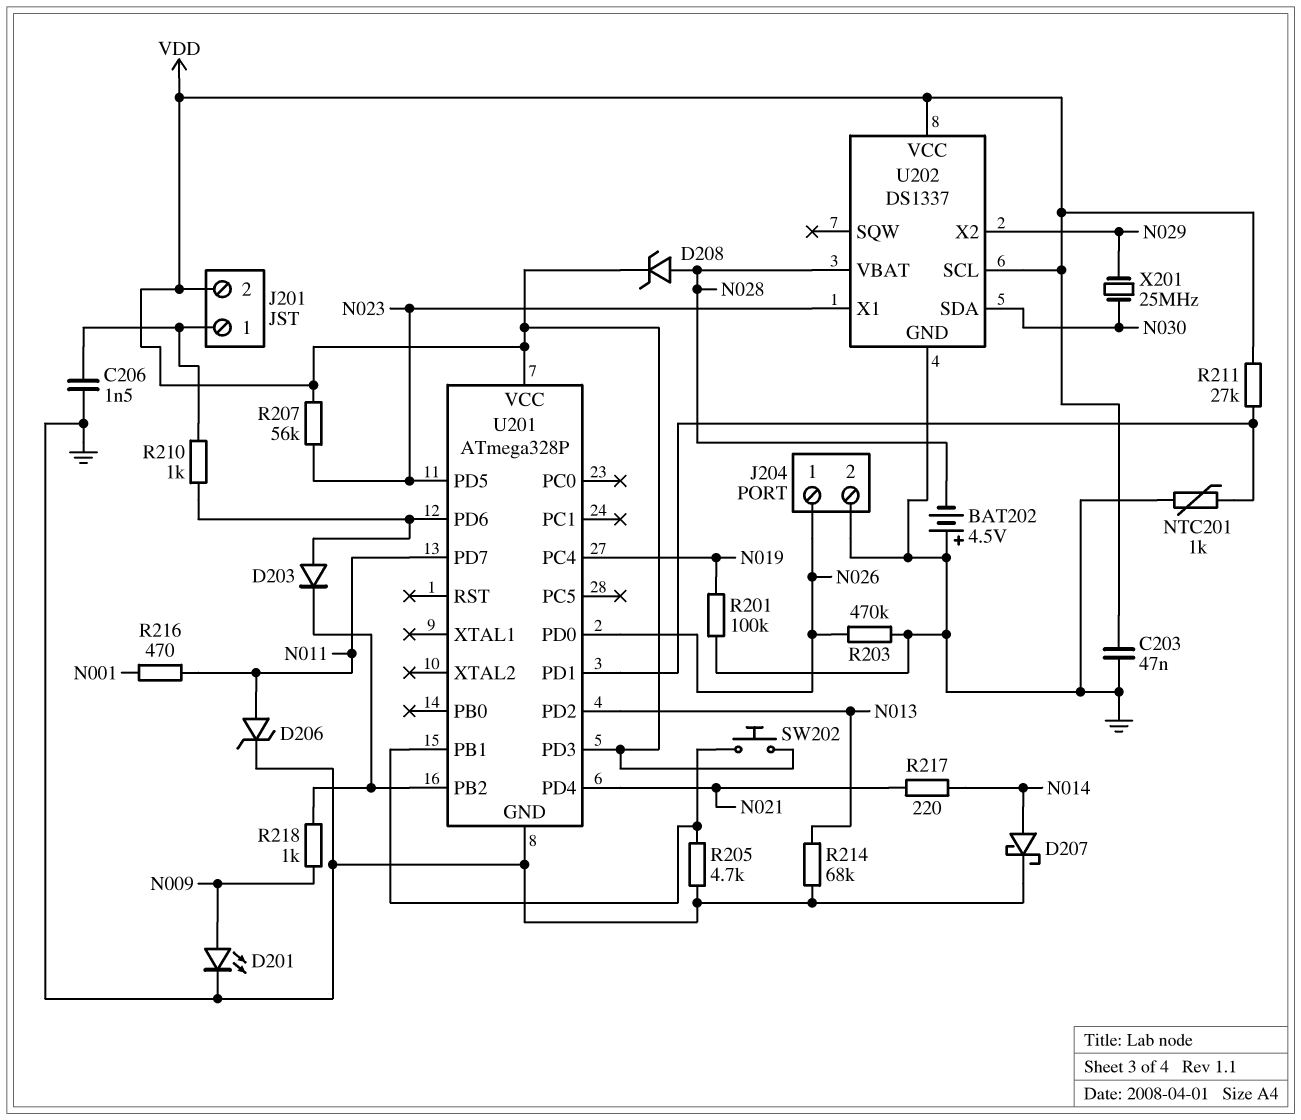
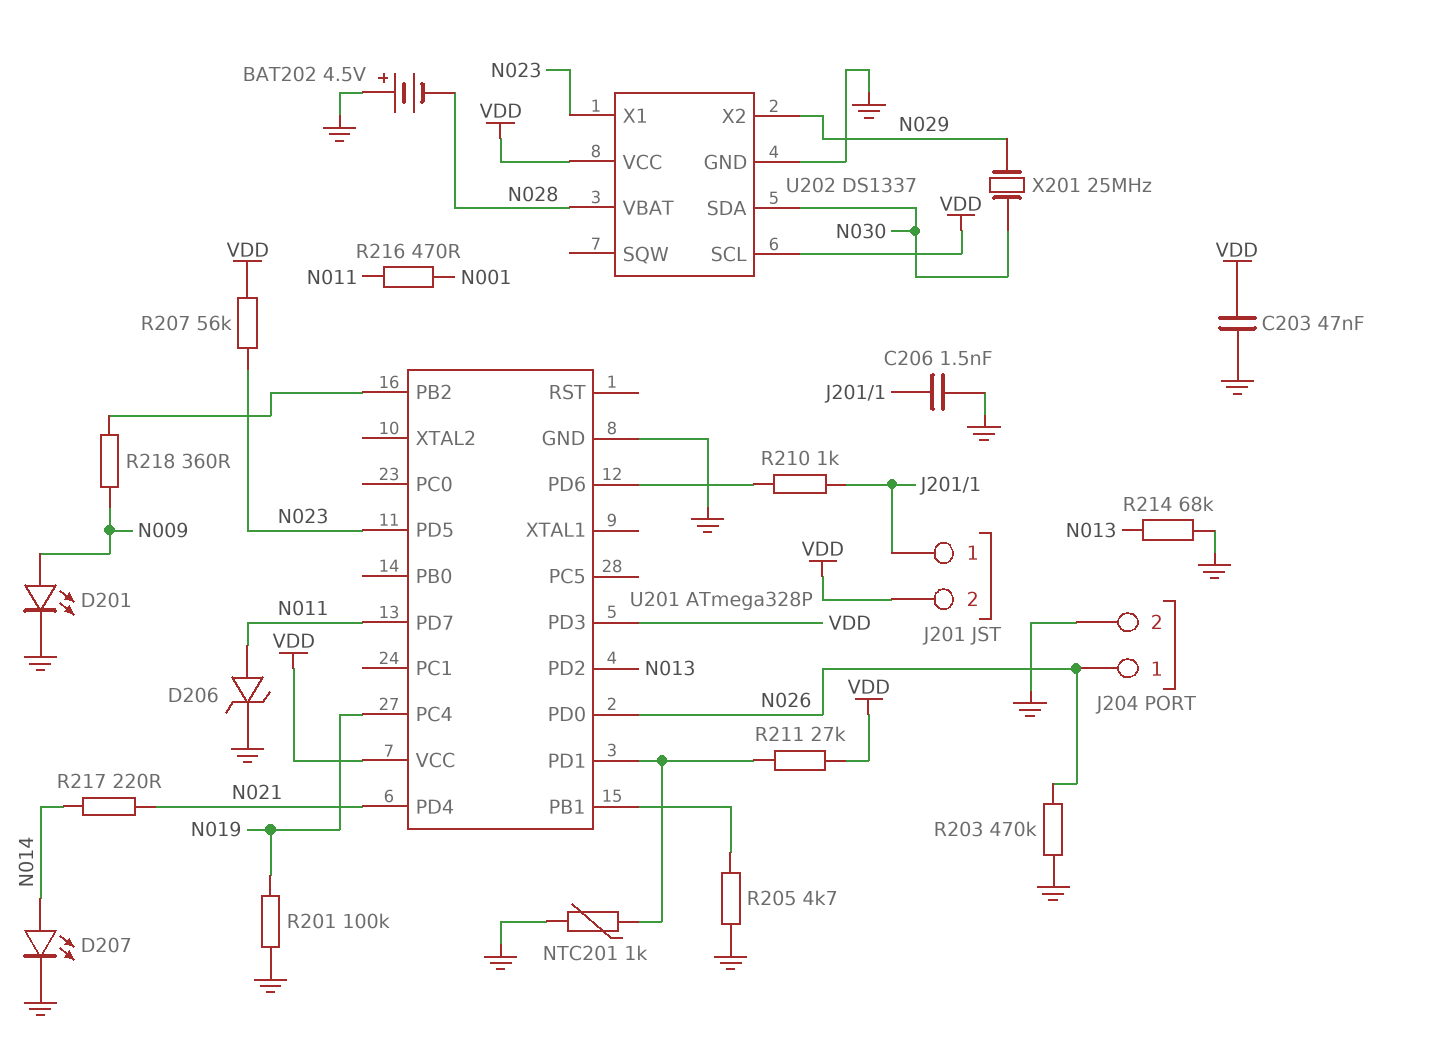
D203: diode (A U201/PD6, K U201/PB2) -> none
D207: schottky (A N014, K GND) -> LED (A N014, K GND)
D208: zener (A N028, K VDD) -> none
R218: 1k (N009, U201/PB2) -> 360 (N009, U201/PB2)
SW202: button (U201/PB1, VDD) -> none

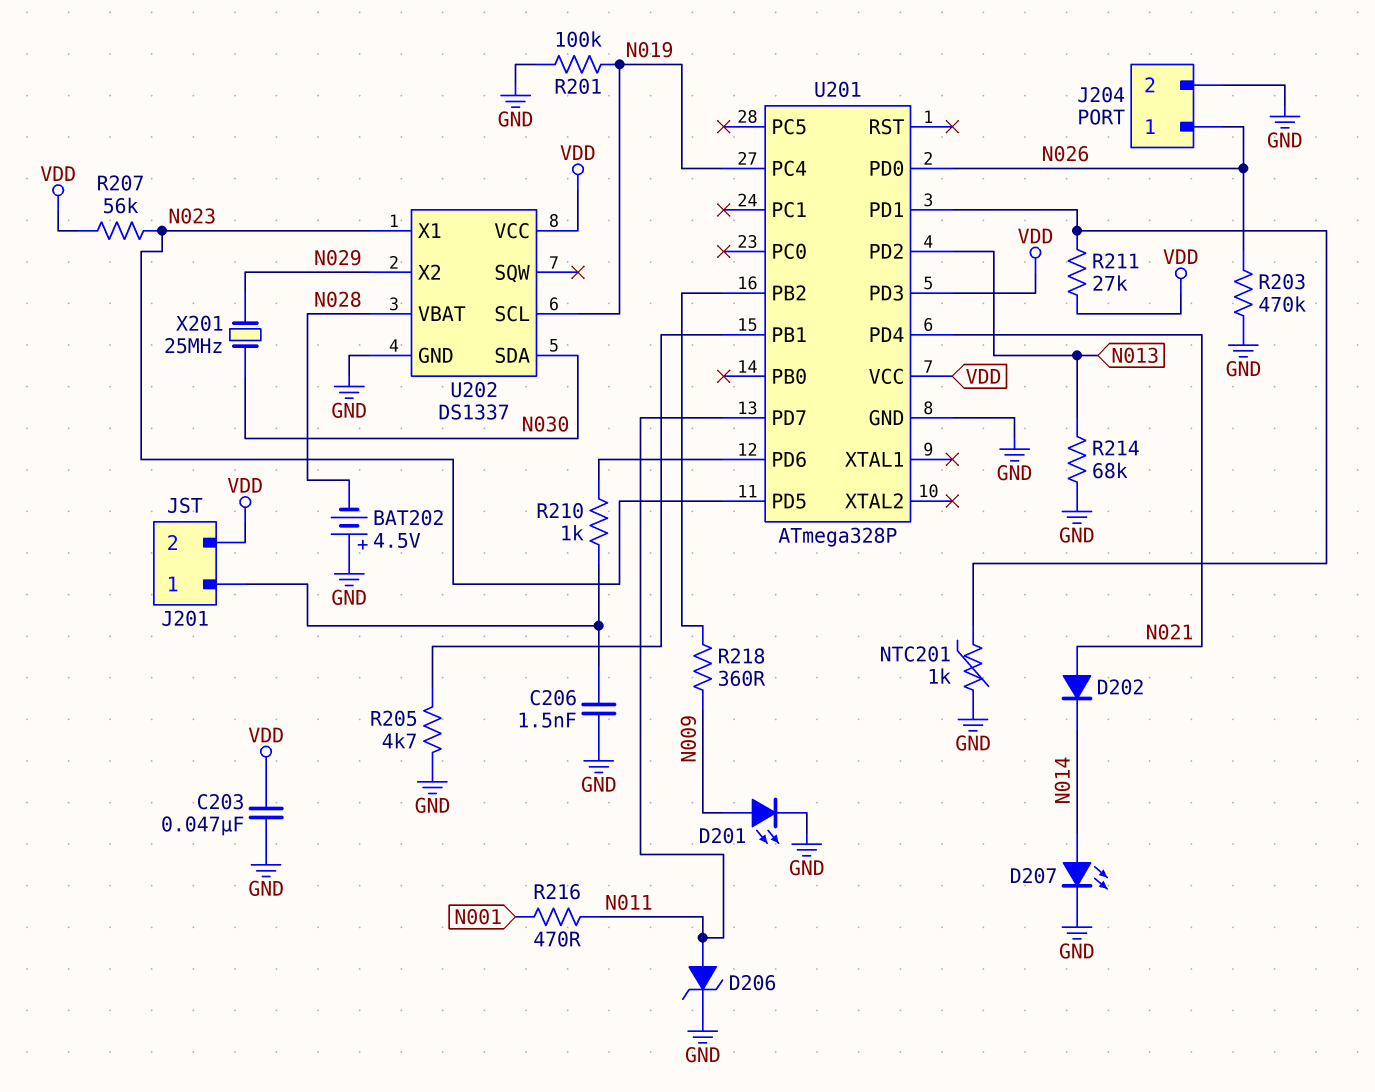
D202: none -> diode (A N021, K N014)
R217: 220 (N014, N021) -> none
U202 pin SCL: VDD -> N019

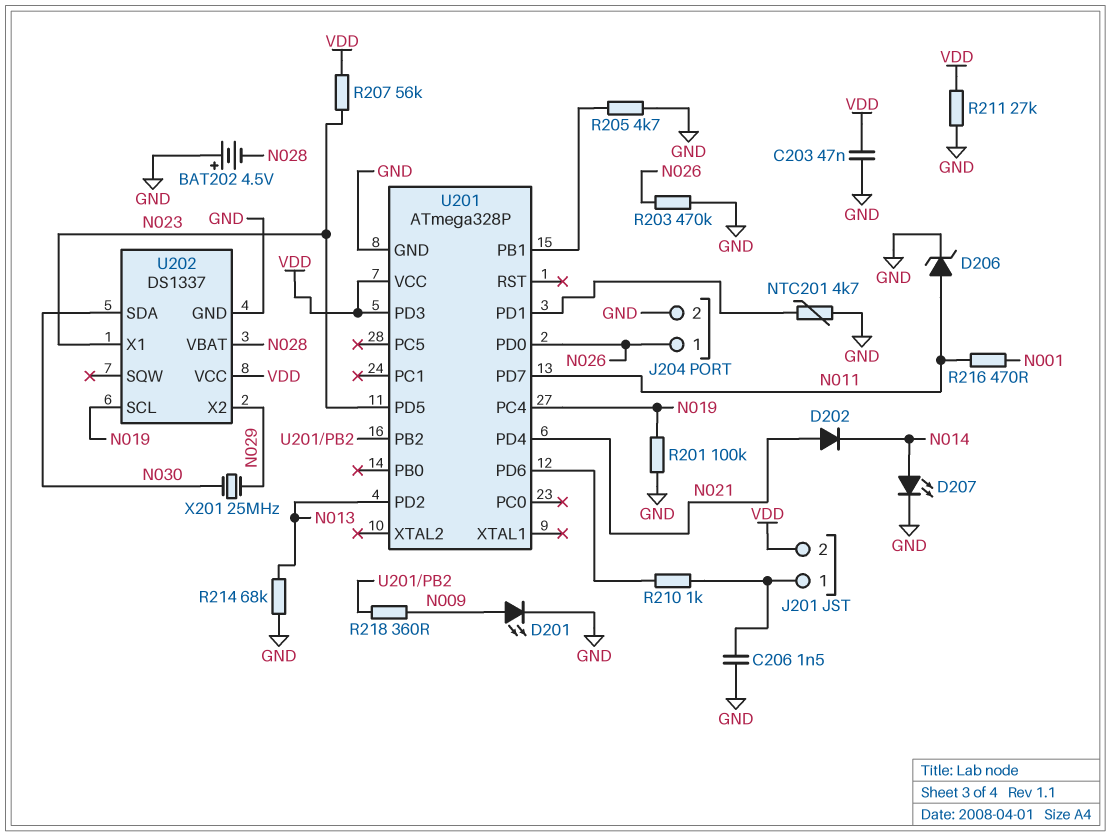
NTC201: 1k (GND, U201/PD1) -> 4.7k (GND, U201/PD1)
R211: 27k (U201/PD1, VDD) -> 27k (GND, VDD)

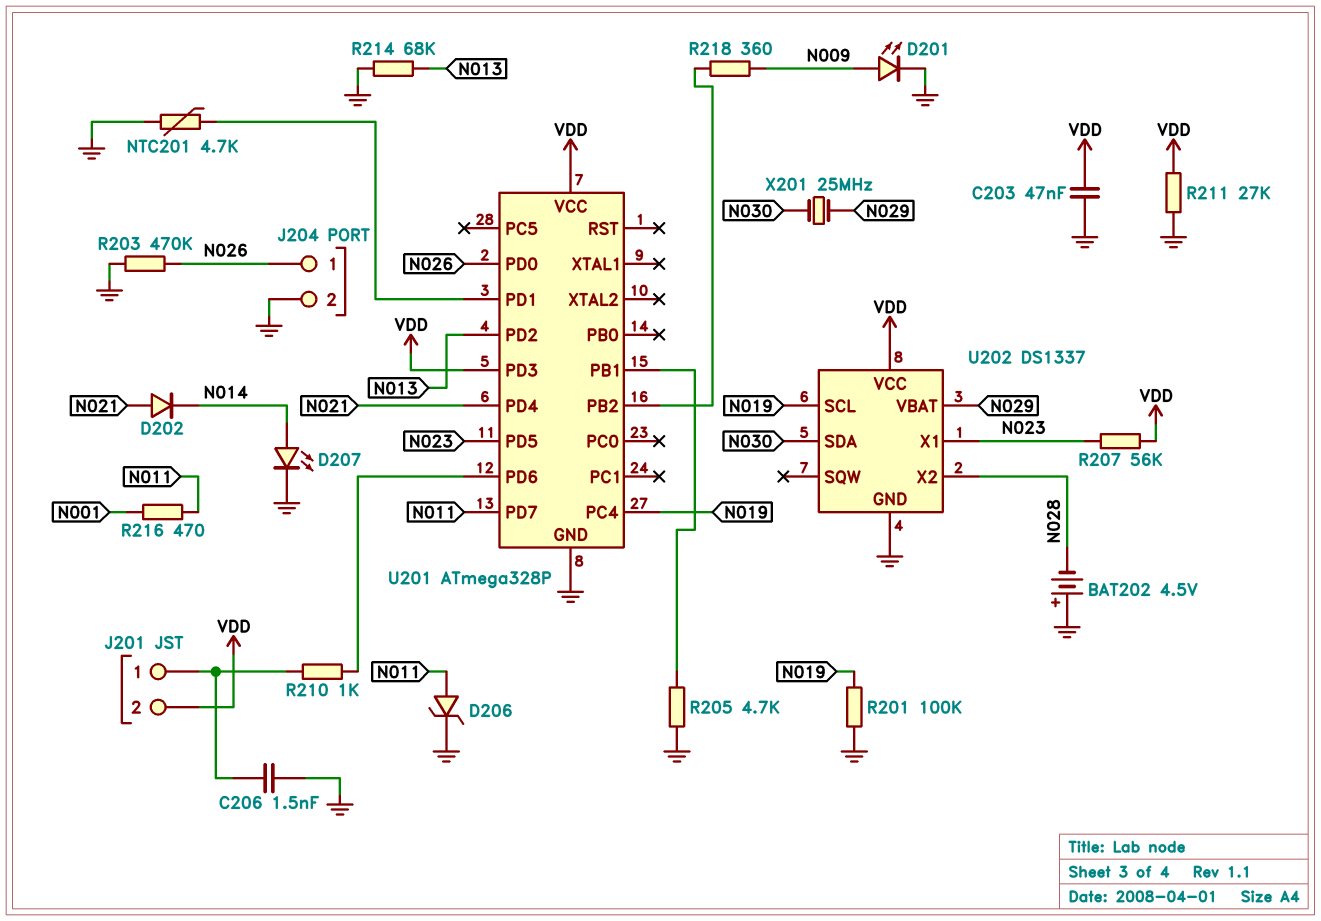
U202 pin VBAT: N028 -> N029
U202 pin X2: N029 -> N028

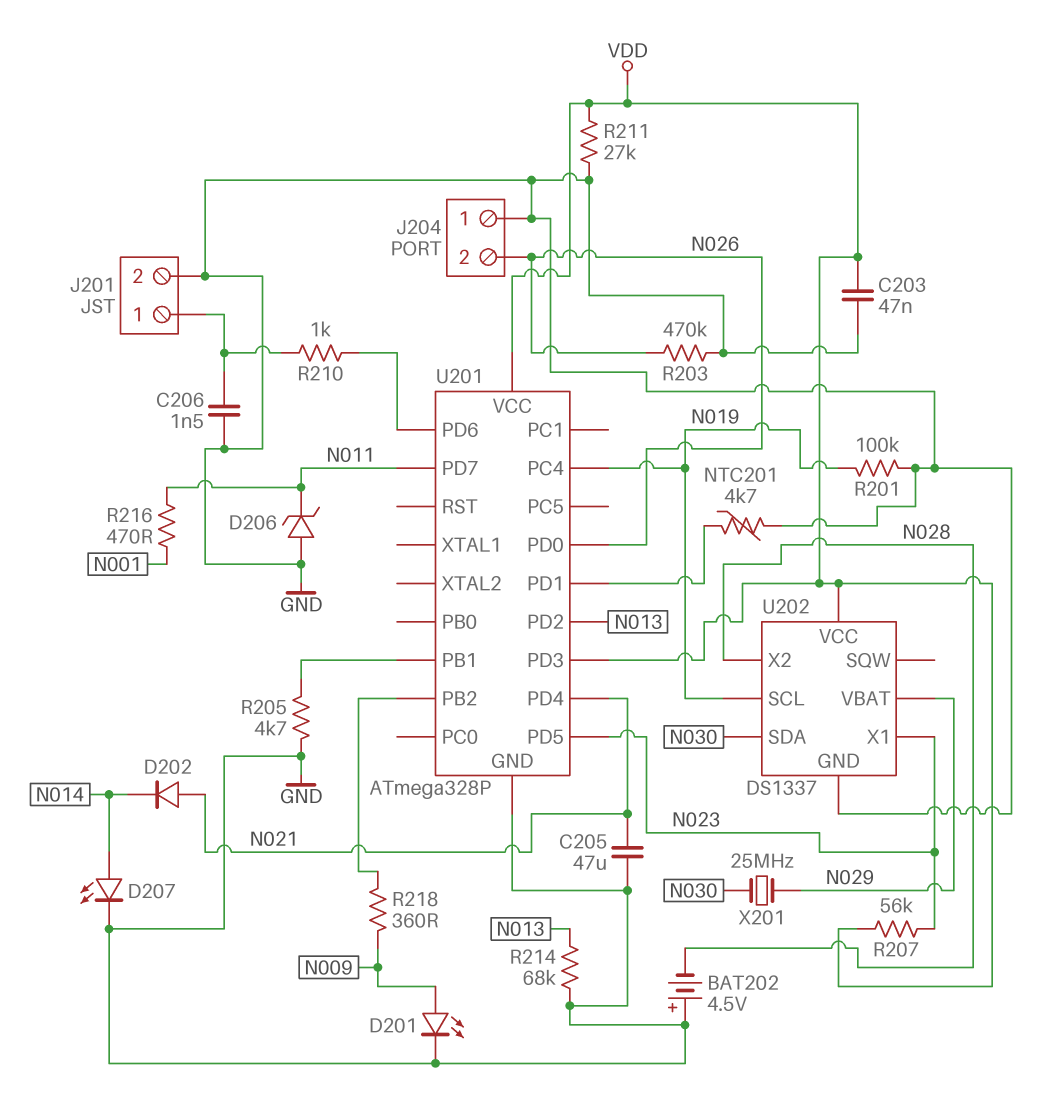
C205: none -> 47uF (GND, N021)
D206: zener (A N011, K GND) -> zener (A GND, K N011)
J201 pin 2: VDD -> GND
J204 pin 1: N026 -> GND
J204 pin 2: GND -> N026

